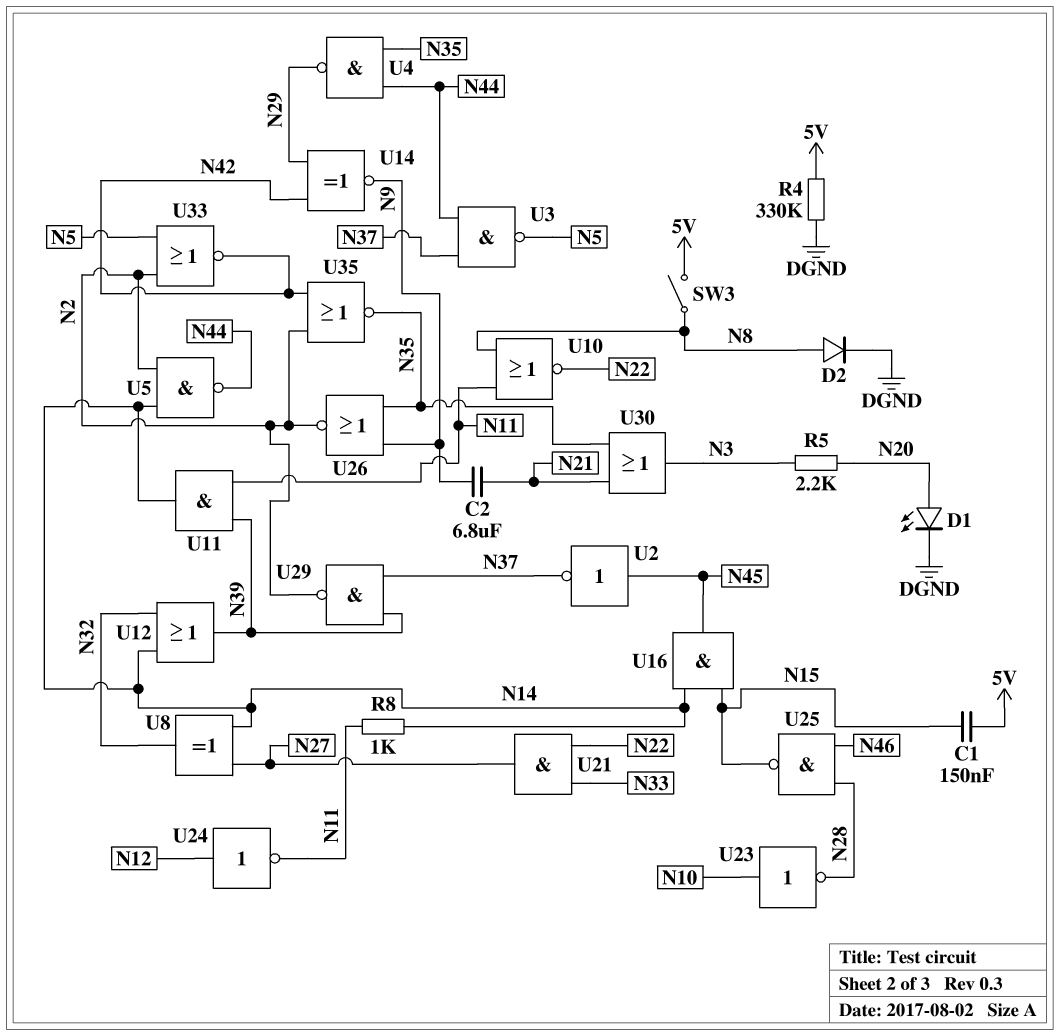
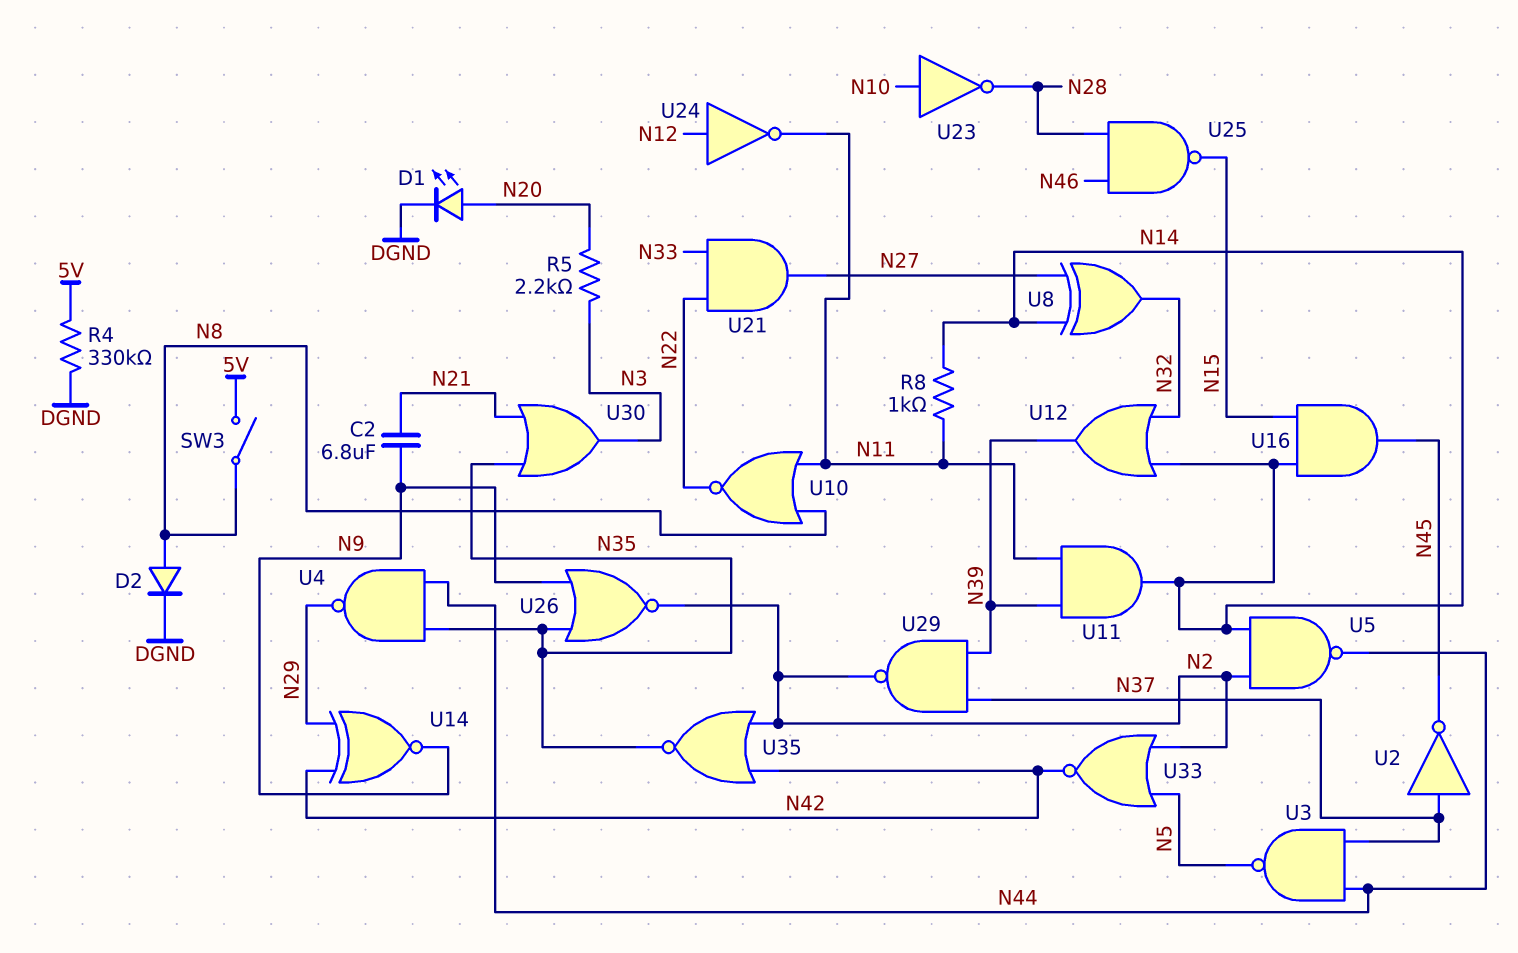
C1: 150nF (5V, N15) -> none
U2: NOT (in N45, out N37) -> NOT (in N37, out N45)

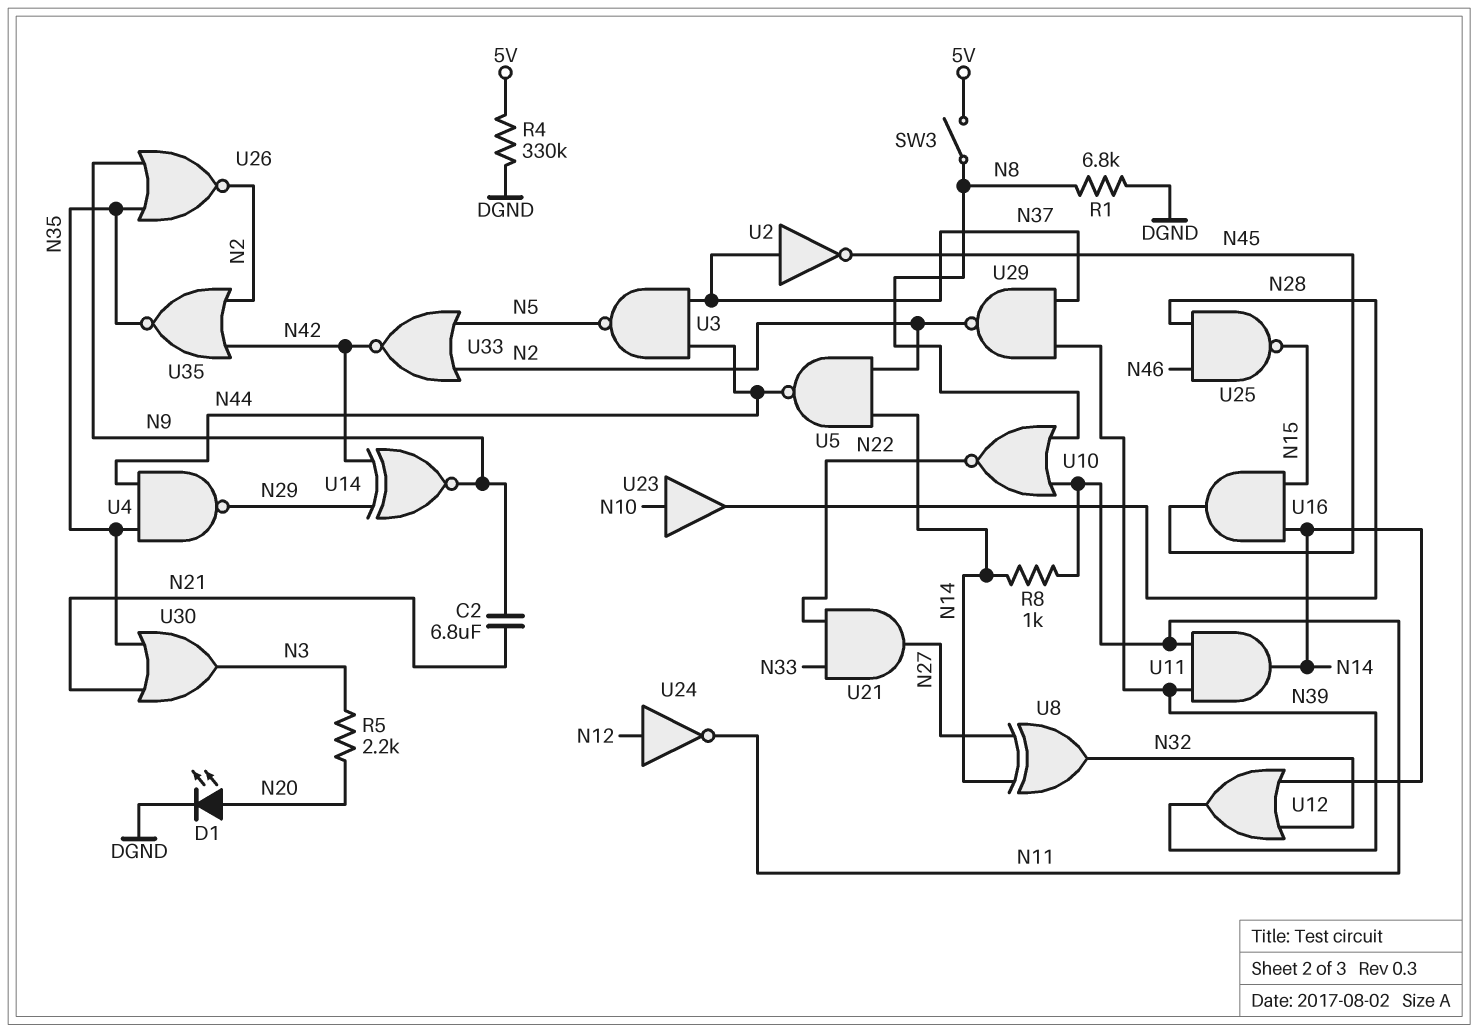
D2: diode (A N8, K DGND) -> none
R1: none -> 6.8k (DGND, N8)
U23: NOT (in N10, out N28) -> buffer (in N10, out N28)

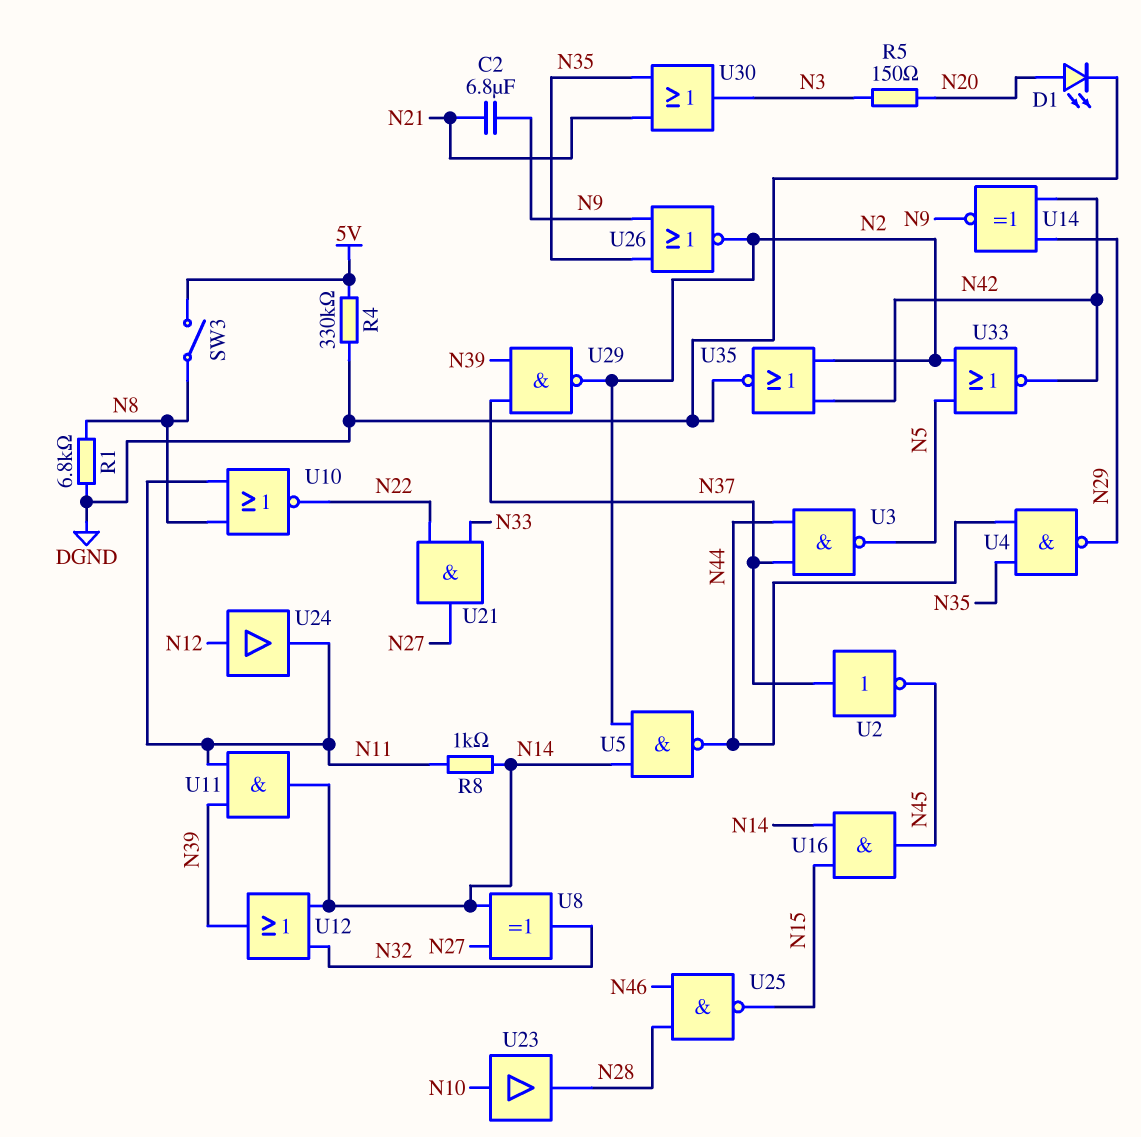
R5: 2.2k (N3, N20) -> 150 (N3, N20)
U24: NOT (in N12, out N11) -> buffer (in N12, out N11)
U35: NOR (in N2, in N42, out N35) -> NOR (in N2, in N42, out DGND)

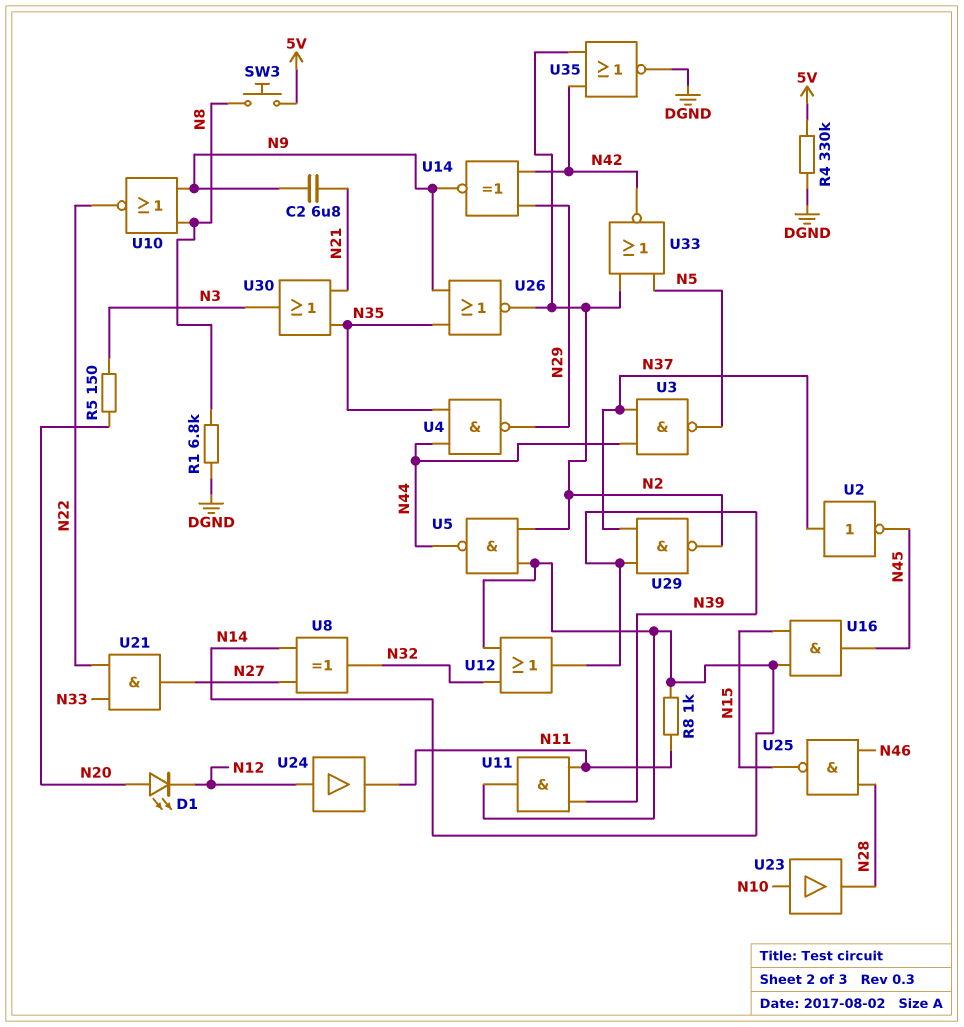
D1: LED (A N20, K DGND) -> LED (A N20, K N12)
SW3: switch (5V, N8) -> button (5V, N8)
U10: NOR (in N8, in N11, out N22) -> NOR (in N8, in N9, out N22)

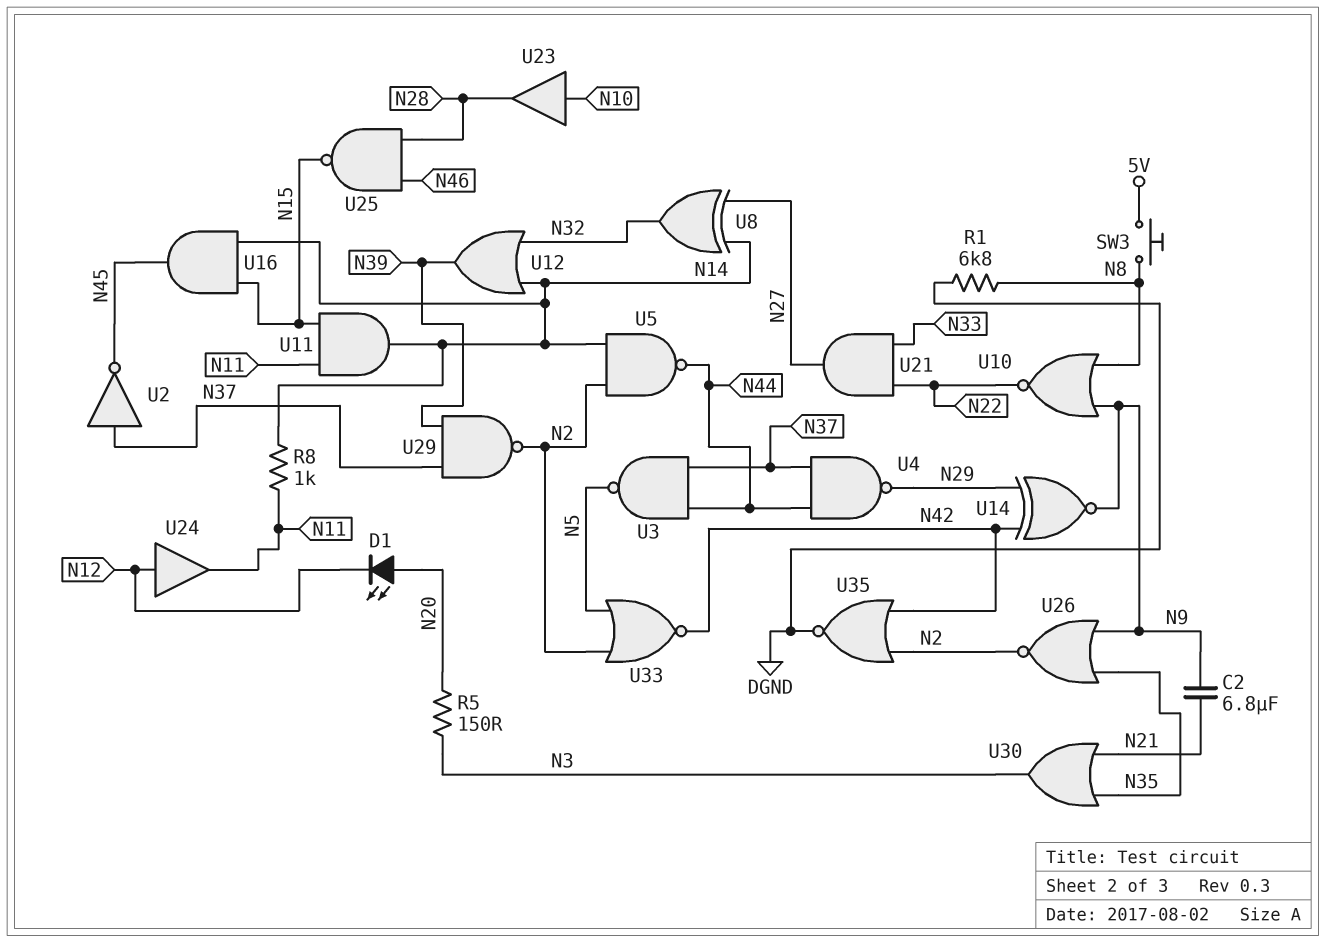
R4: 330k (5V, DGND) -> none
U4: NAND (in N35, in N44, out N29) -> NAND (in N37, in N44, out N29)
U11: AND (in N11, in N39, out N14) -> AND (in N11, in N15, out N14)

